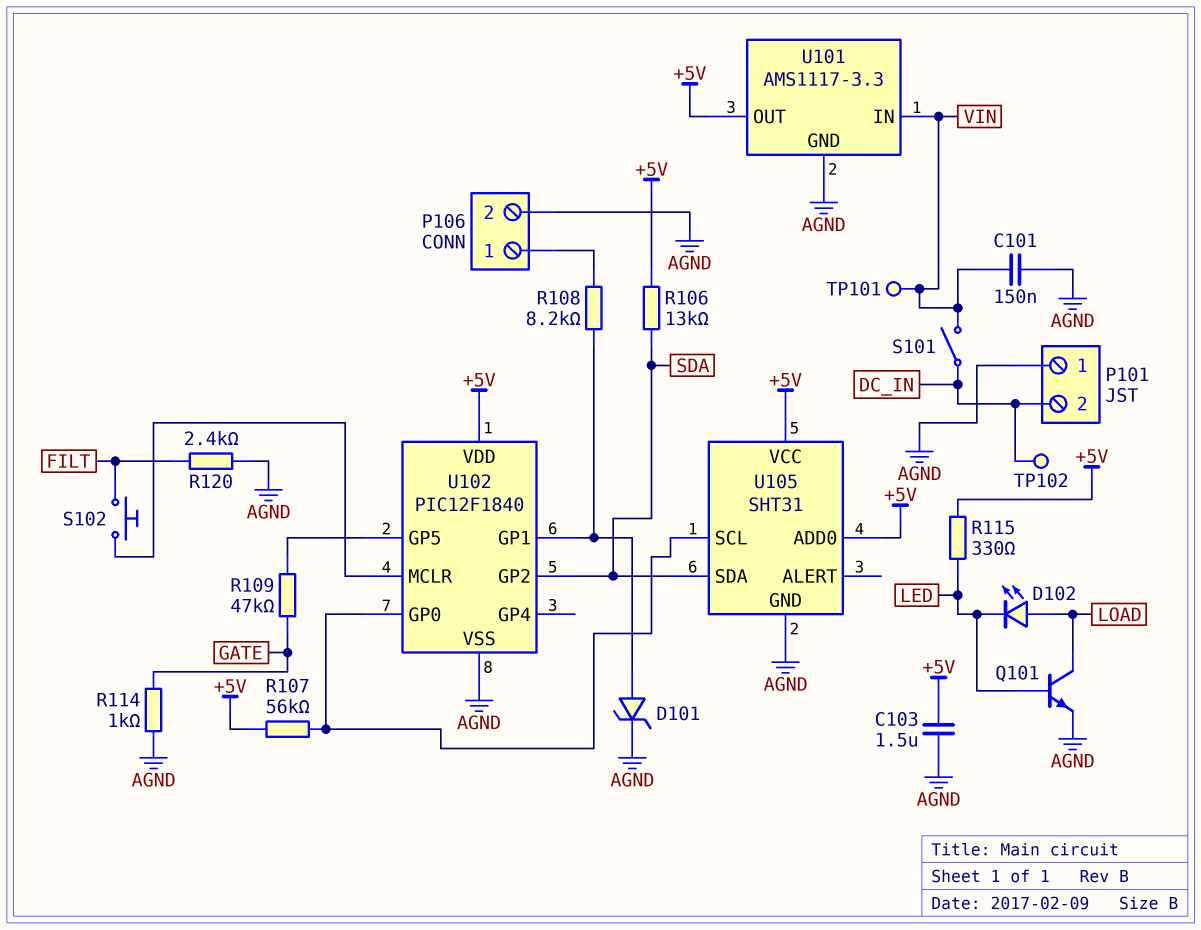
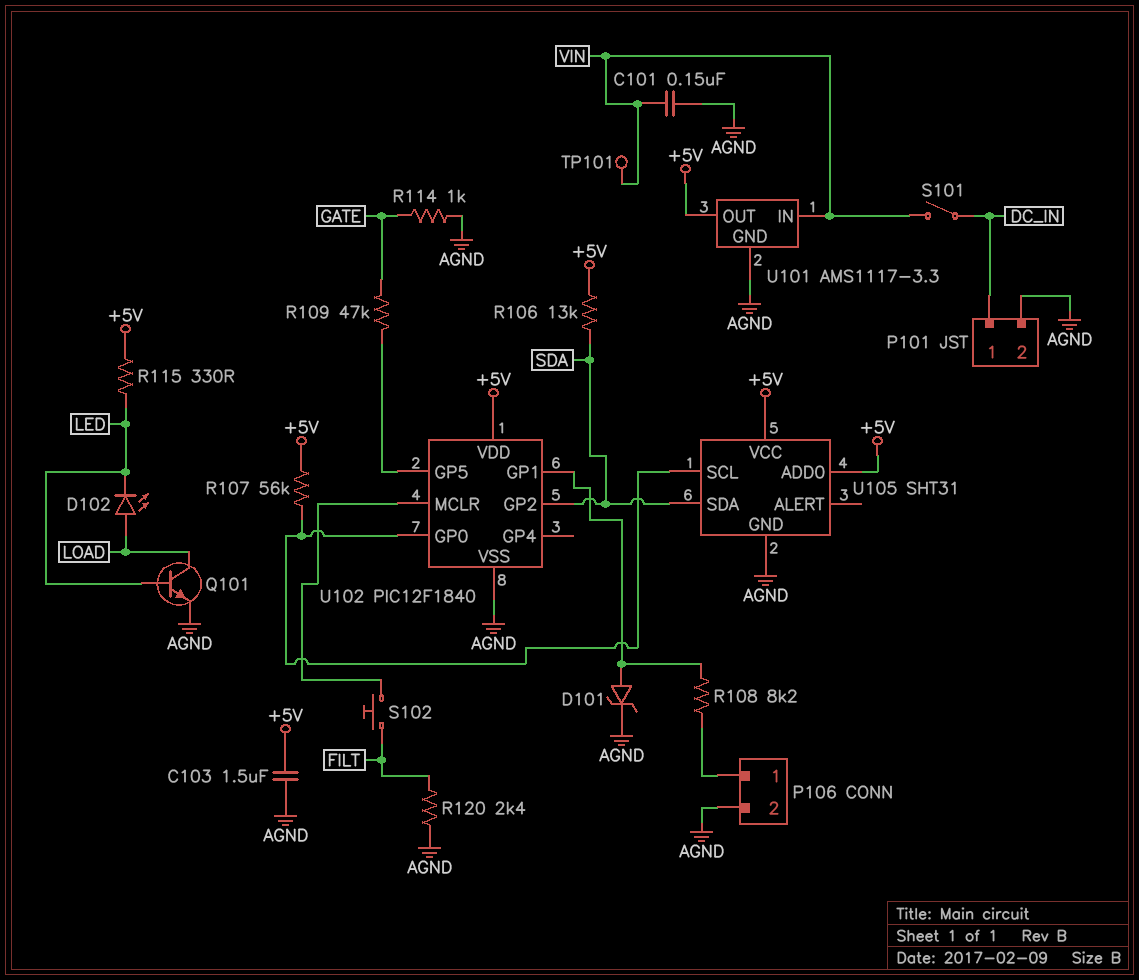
P101 pin 1: AGND -> DC_IN
P101 pin 2: DC_IN -> AGND
TP102: test point (DC_IN) -> none

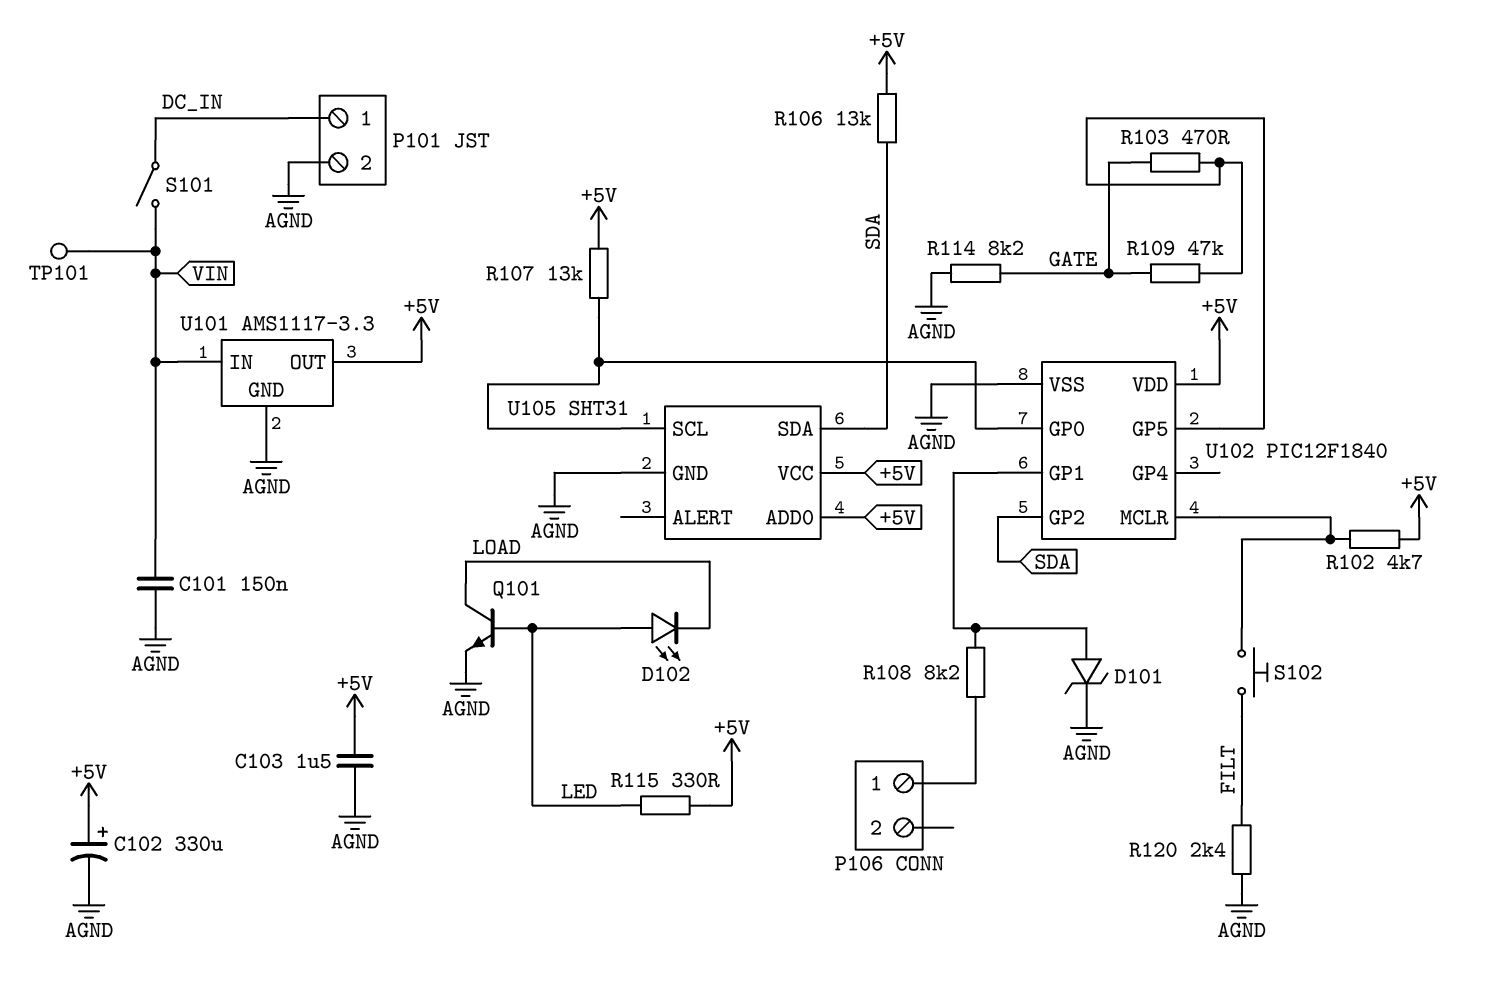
C102: none -> 330uF (plus +5V, minus AGND)
D102: LED (A LOAD, K LED) -> LED (A LED, K LOAD)
P106 pin 2: AGND -> none
R102: none -> 4.7k (+5V, U102/MCLR)
R103: none -> 470 (GATE, U102/GP5)
R107: 56k (+5V, U102/GP0) -> 13k (+5V, U102/GP0)
R114: 1k (AGND, GATE) -> 8.2k (AGND, GATE)

